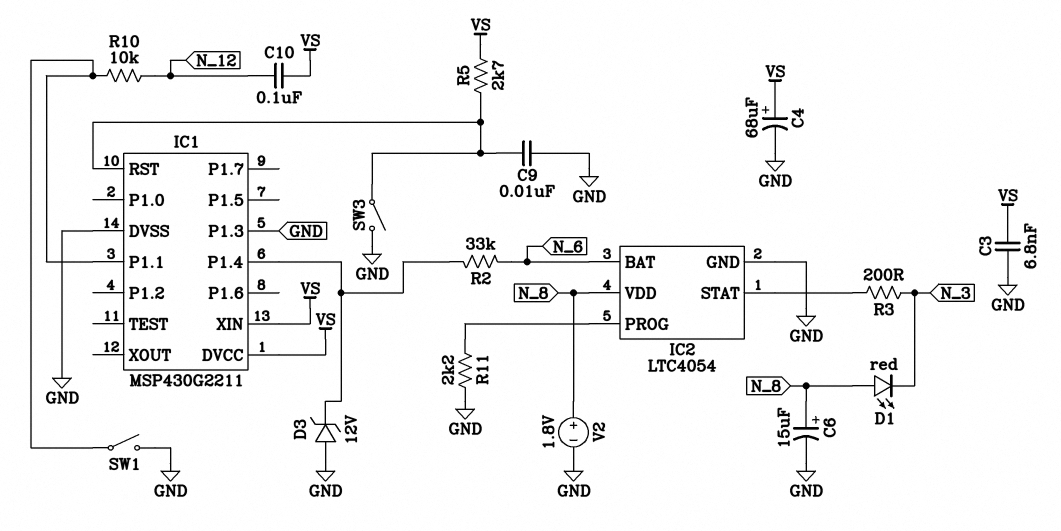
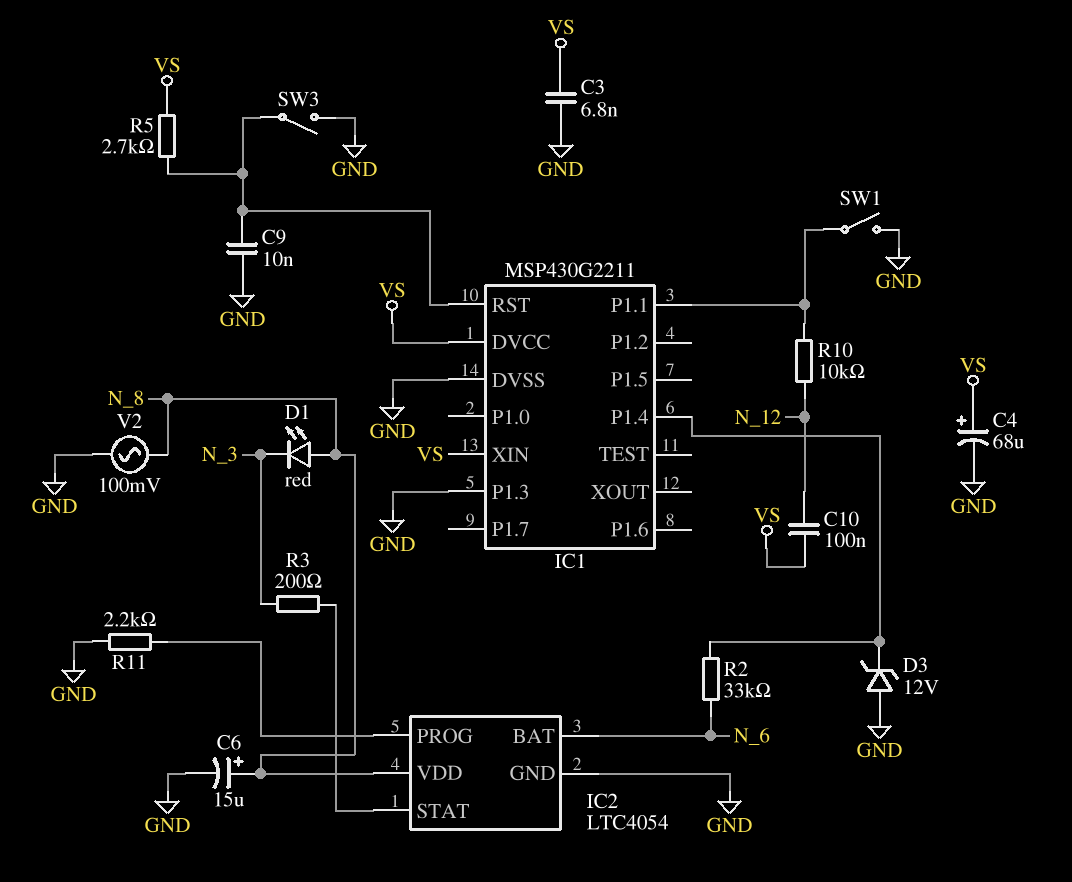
V2: 1.8V (plus N_8, minus GND) -> AC 100mV (GND, N_8)

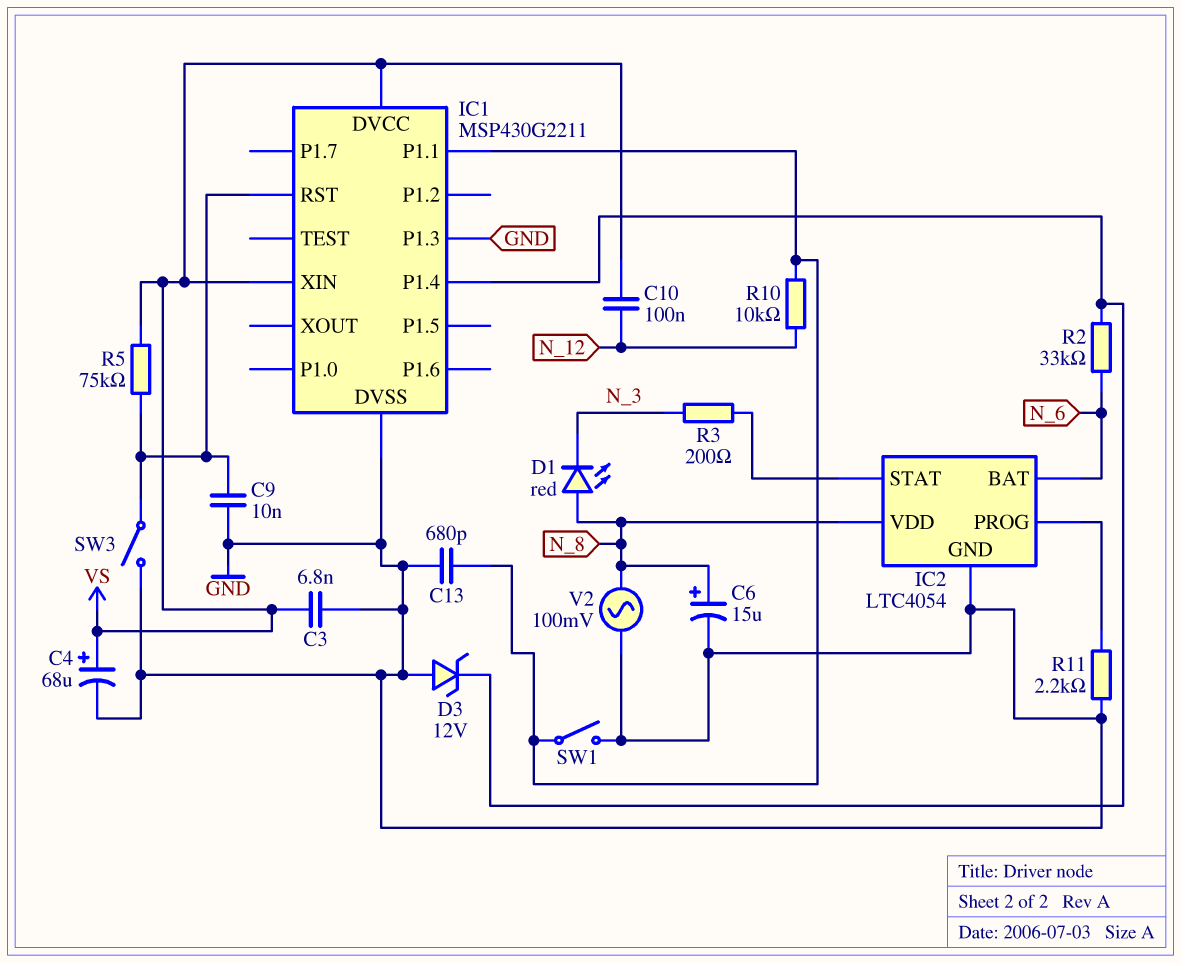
C13: none -> 680pF (GND, IC1/P1.1)
R5: 2.7k (IC1/RST, VS) -> 75k (IC1/RST, VS)

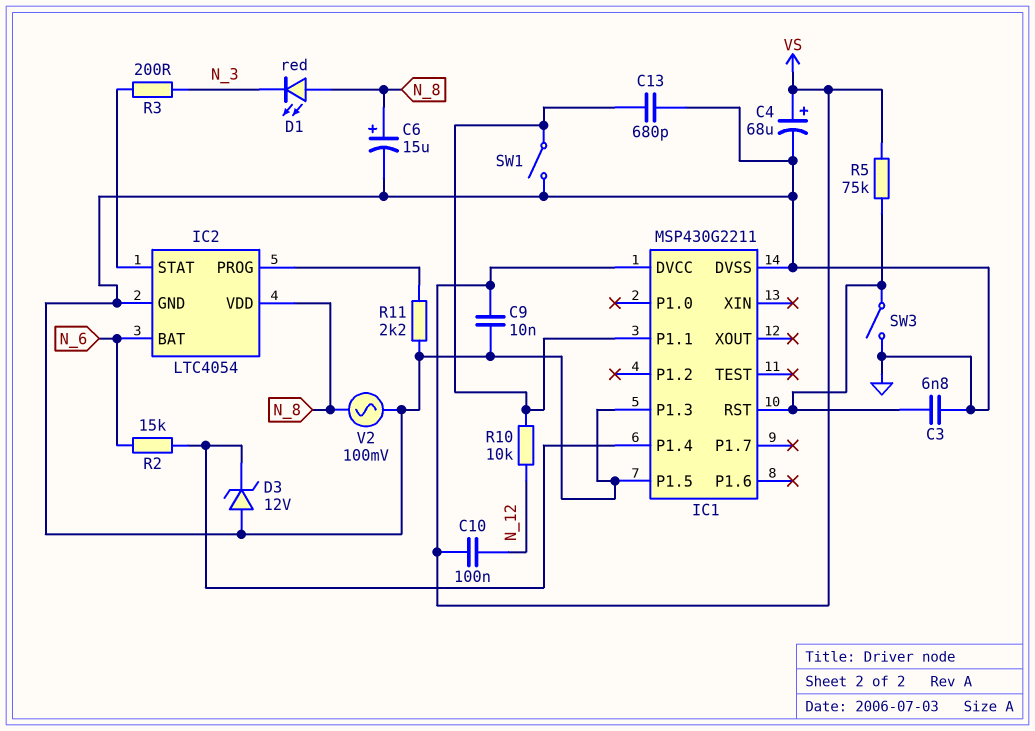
C3: 6.8nF (GND, VS) -> 6.8nF (GND, IC1/RST)
C9: 10nF (GND, IC1/RST) -> 10nF (GND, VS)
IC1 pin P1.5: none -> GND
IC1 pin XIN: VS -> none
R2: 33k (IC1/P1.4, N_6) -> 15k (IC1/P1.4, N_6)

